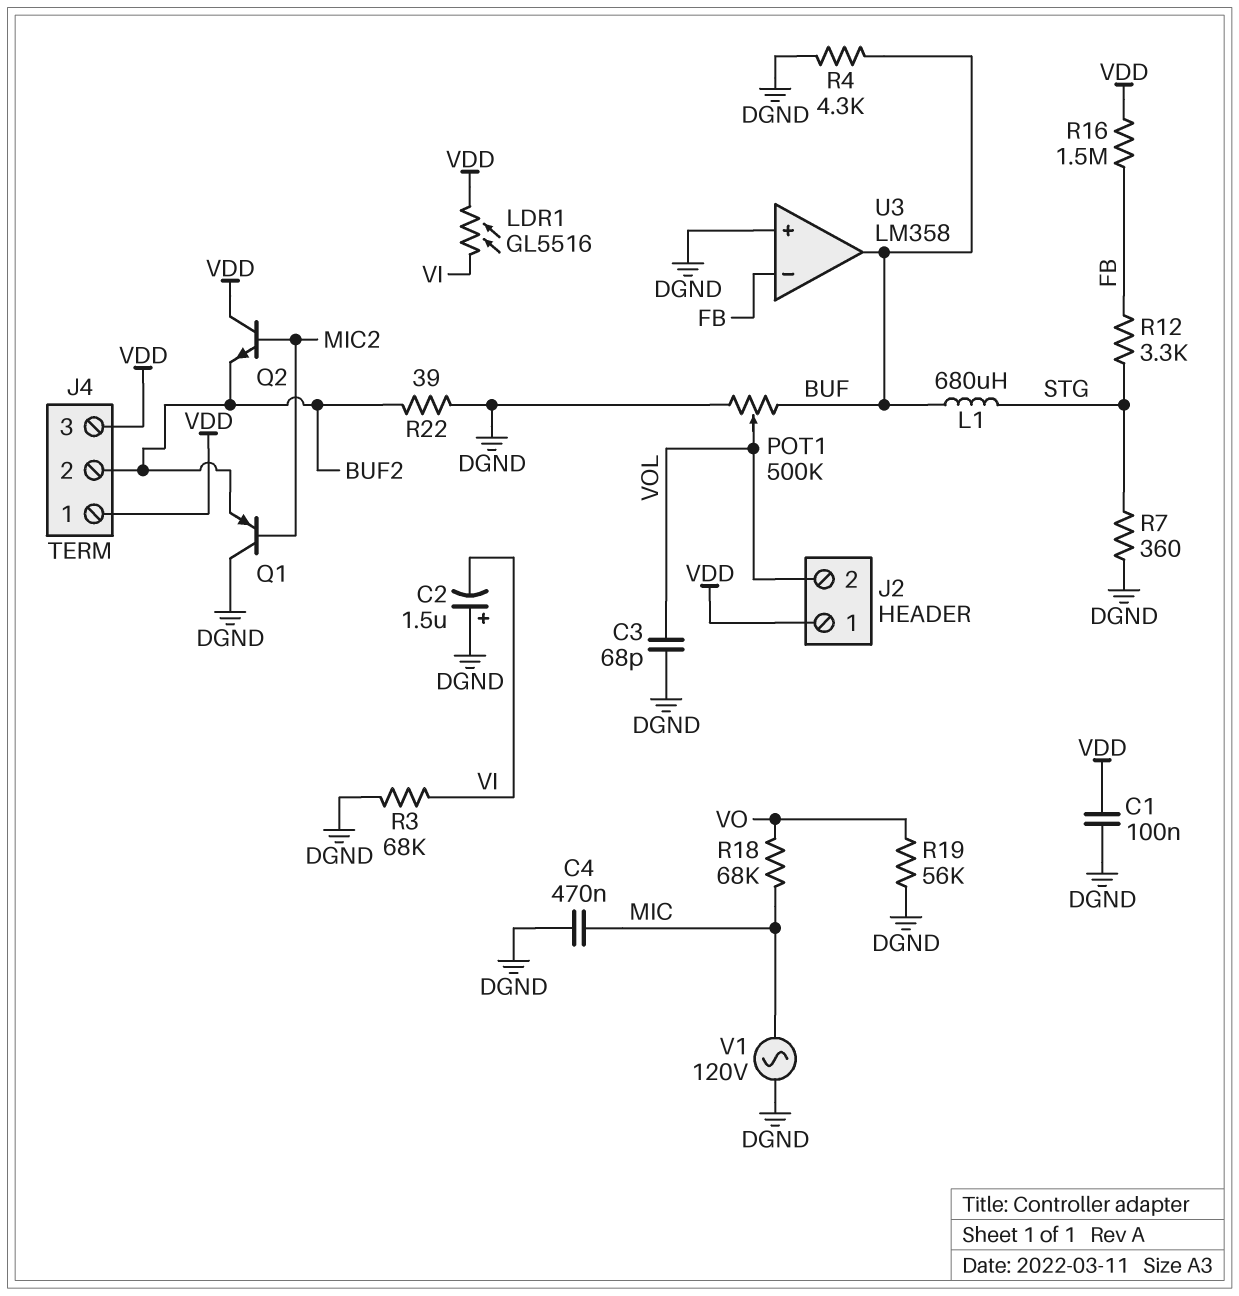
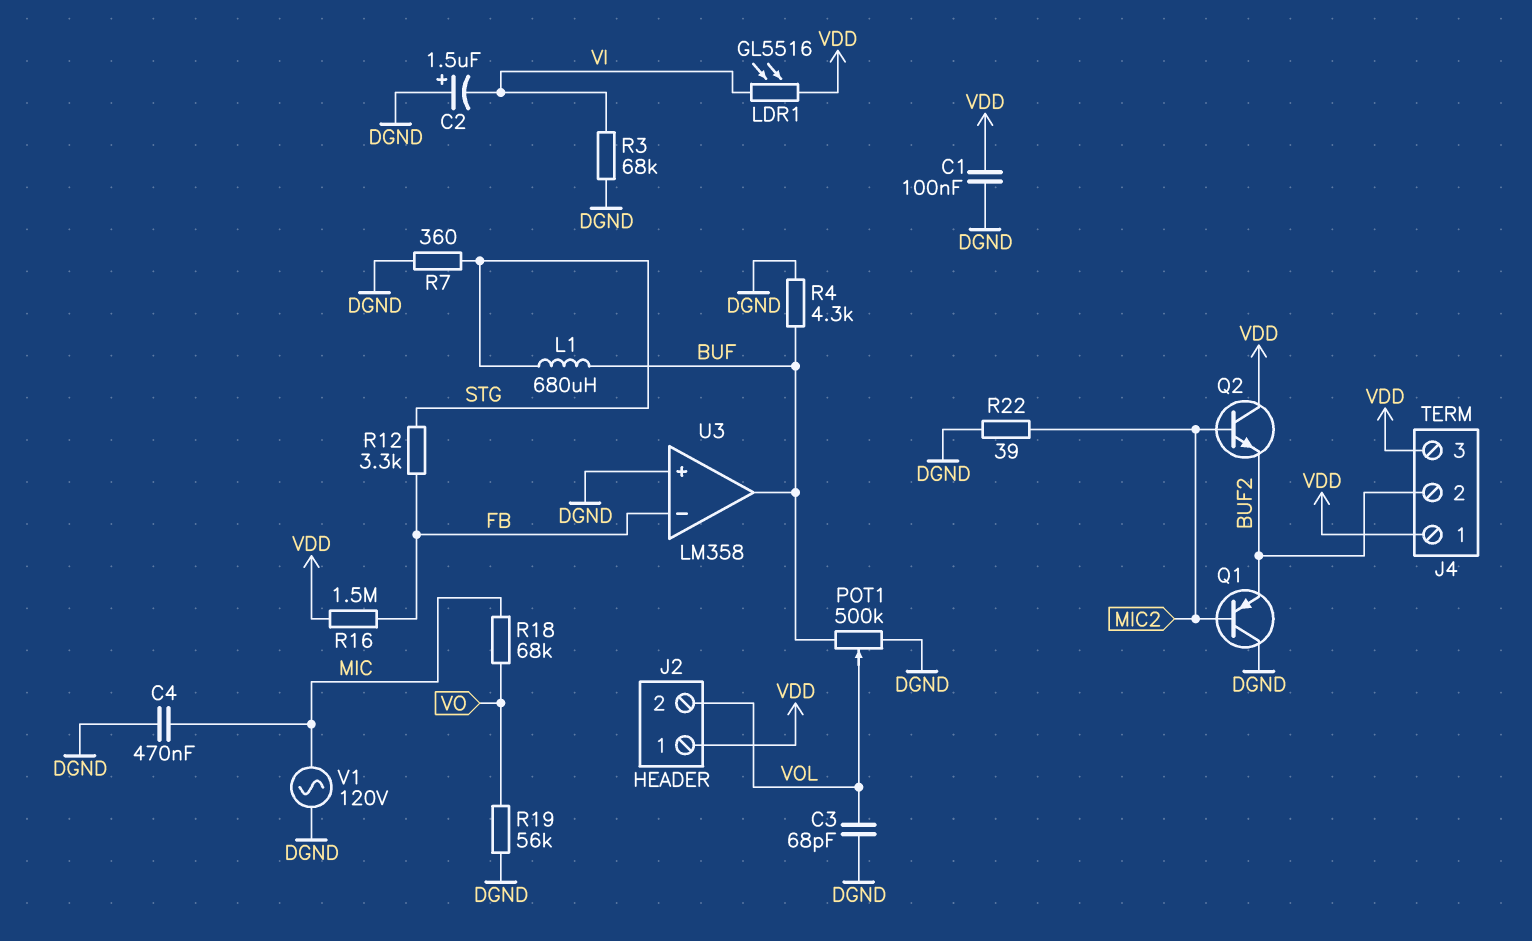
R22: 39 (BUF2, DGND) -> 39 (DGND, MIC2)

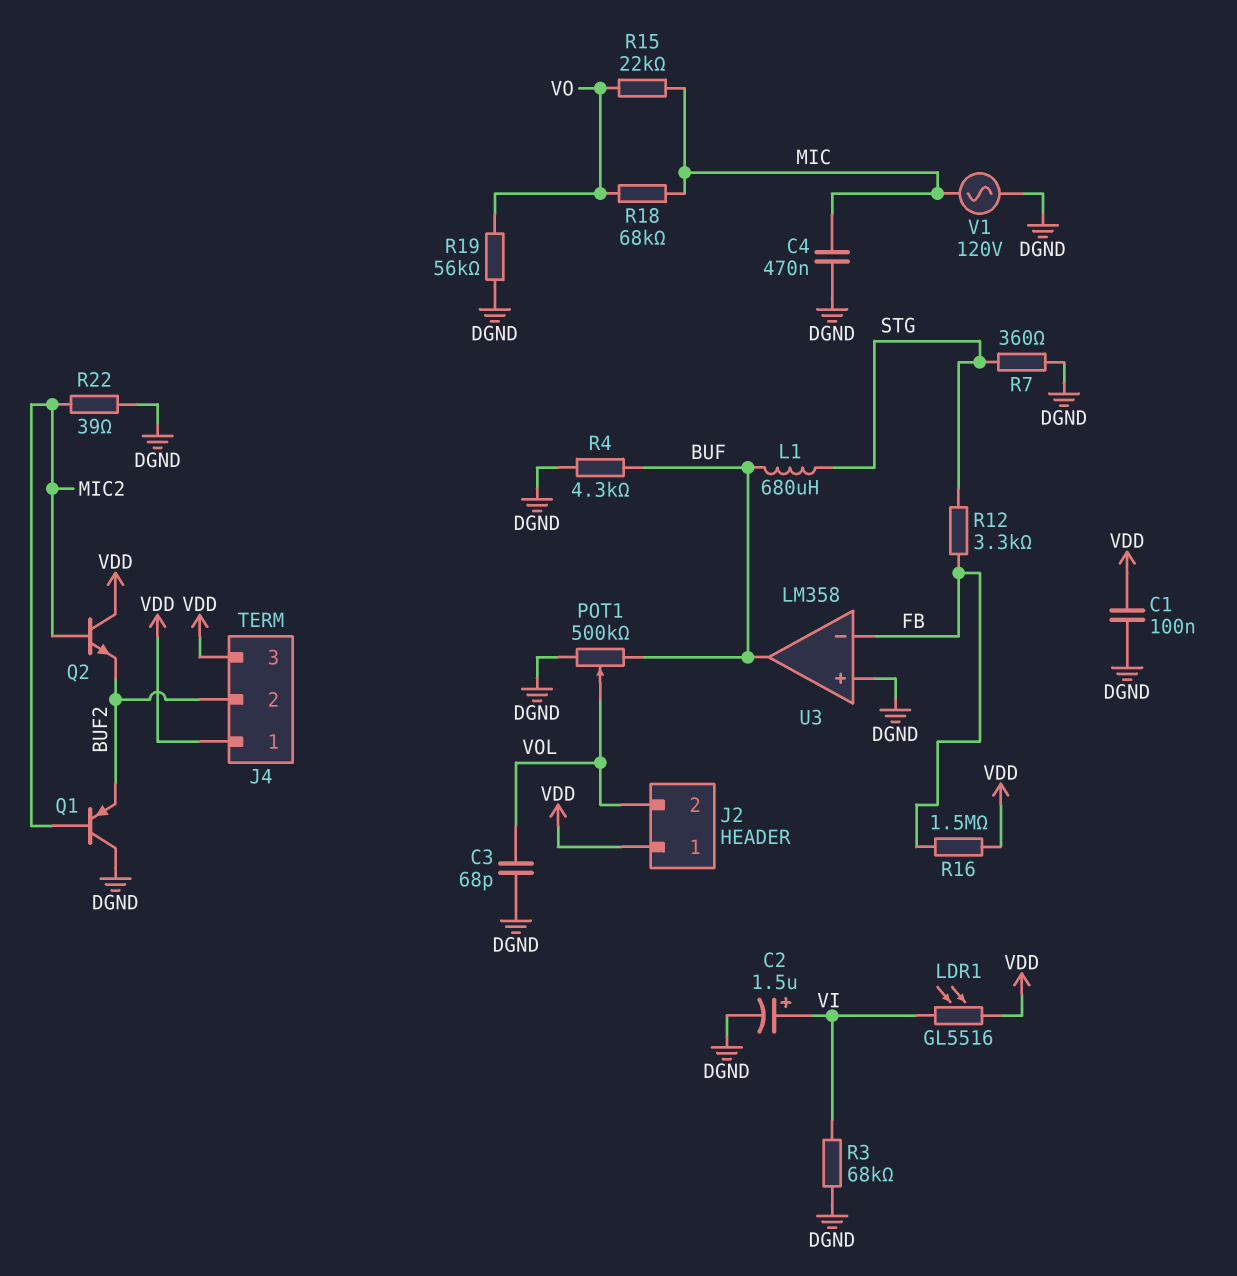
C2: 1.5uF (plus DGND, minus VI) -> 1.5uF (plus VI, minus DGND)
R15: none -> 22k (MIC, VO)

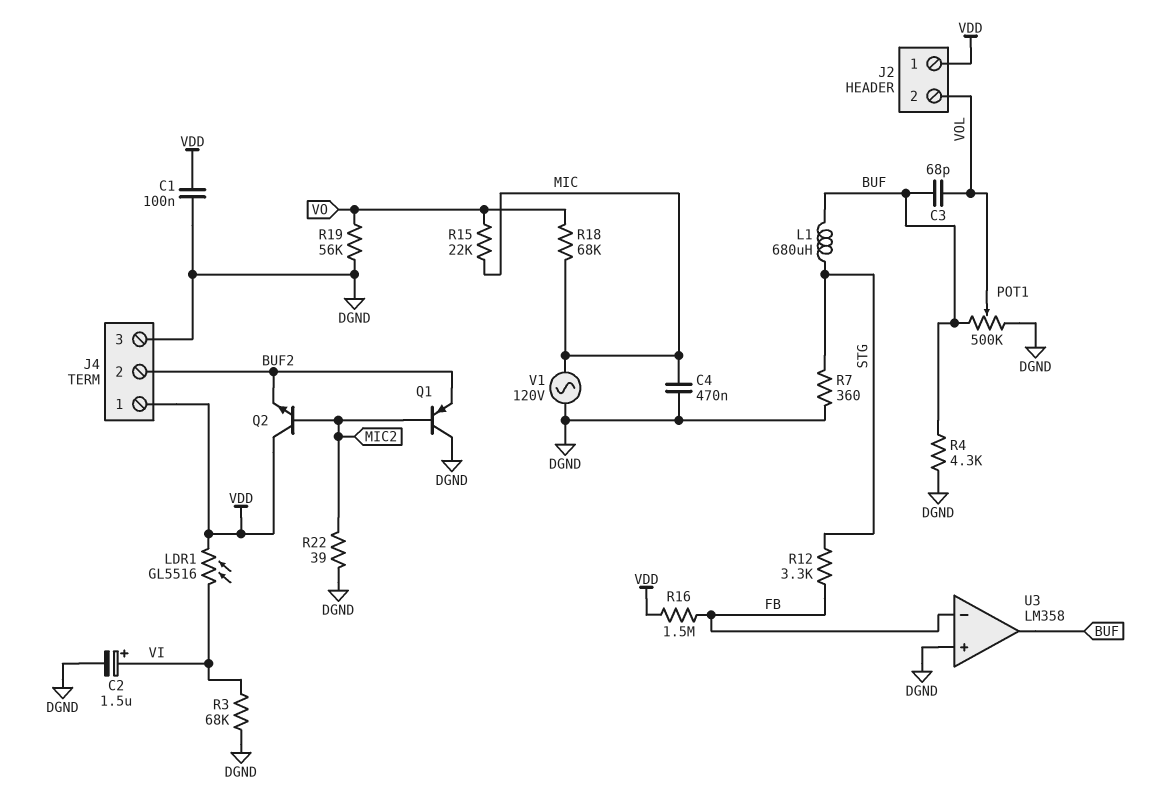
C3: 68pF (DGND, VOL) -> 68pF (BUF, VOL)
J4 pin 3: VDD -> DGND

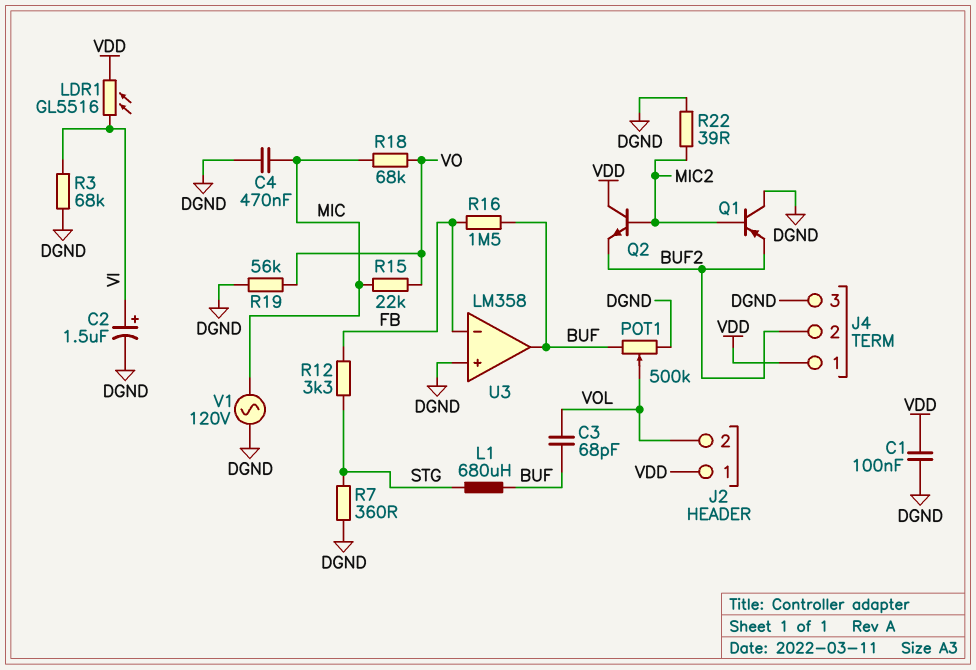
R4: 4.3k (BUF, DGND) -> none
R16: 1.5M (FB, VDD) -> 1.5M (BUF, FB)

